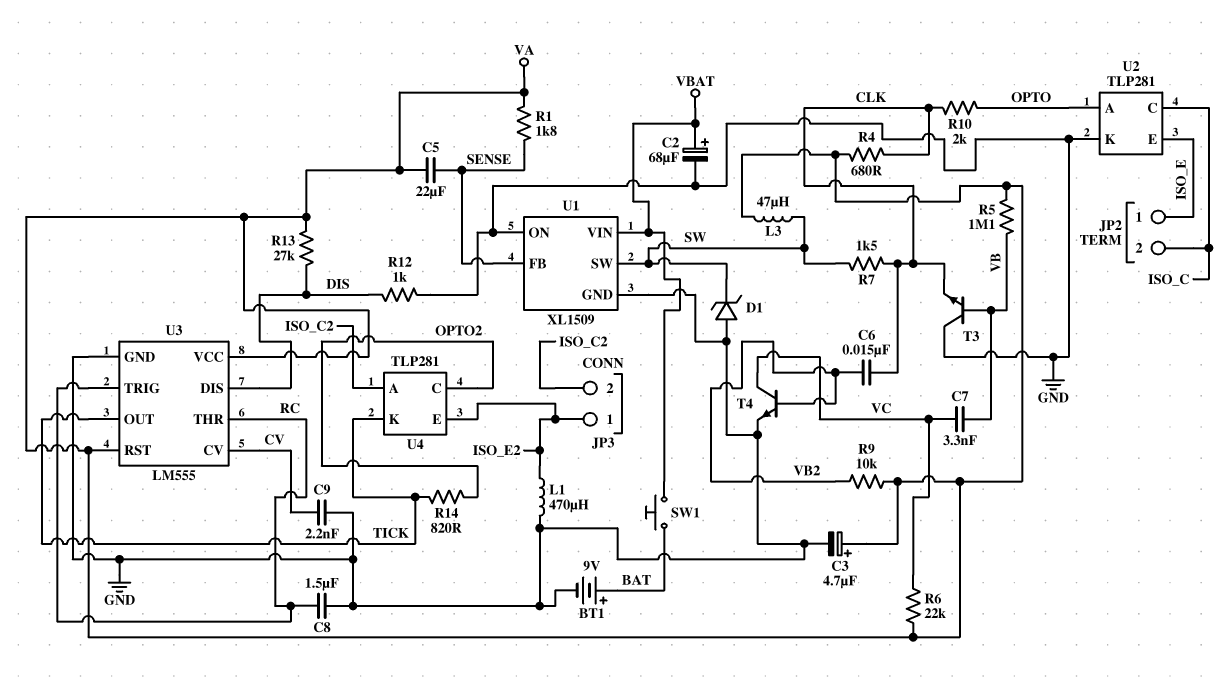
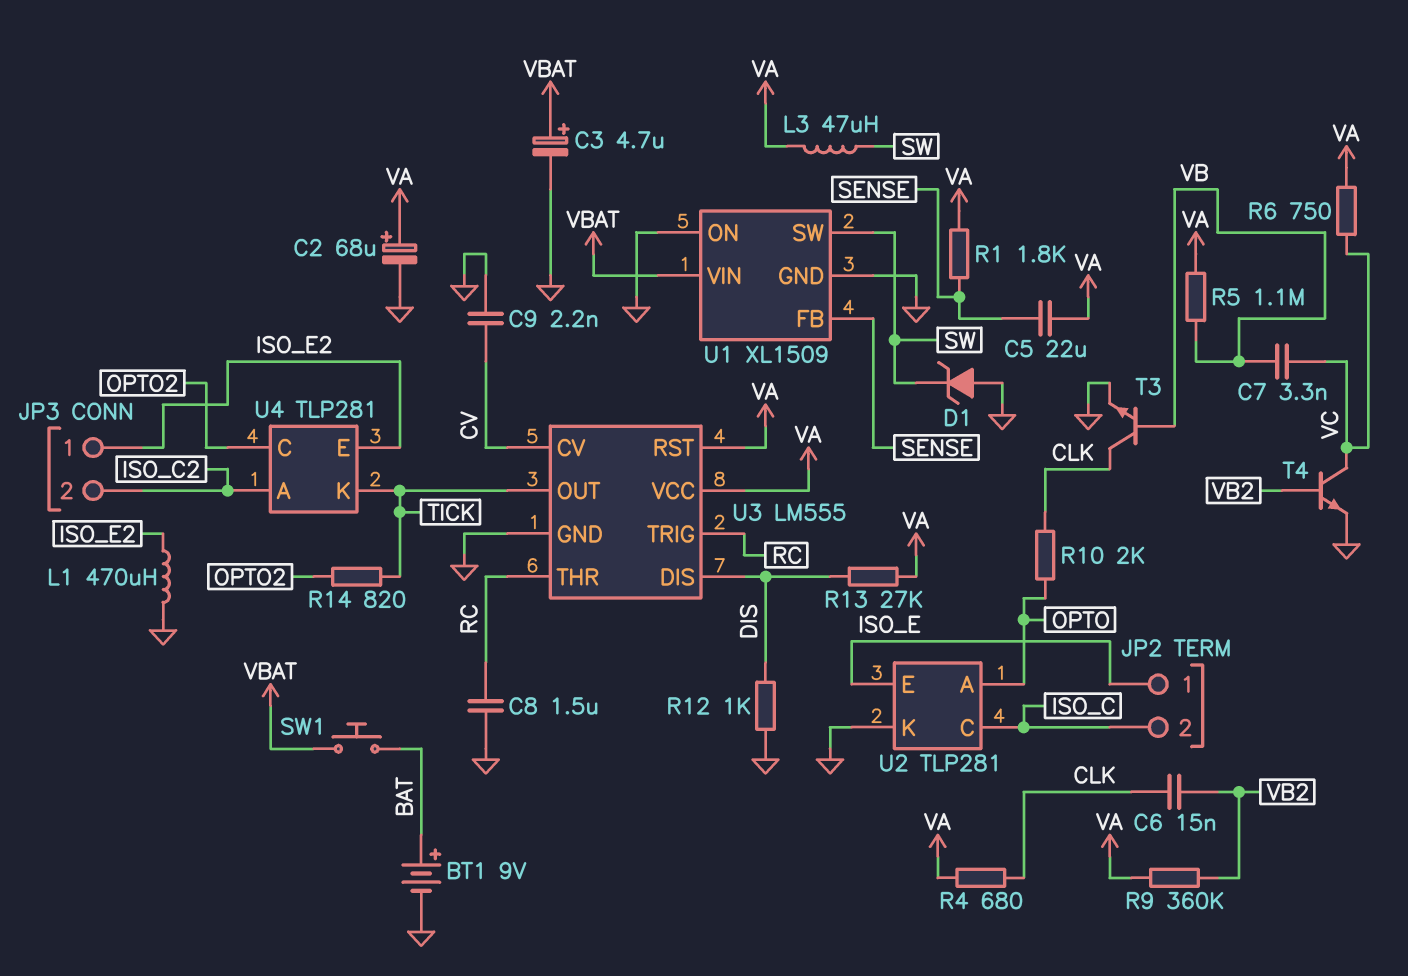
C2: 68uF (plus VBAT, minus GND) -> 68uF (plus VA, minus GND)
C3: 4.7uF (plus VA, minus GND) -> 4.7uF (plus VBAT, minus GND)
R6: 22k (VA, VC) -> 750 (VA, VC)
R7: 1.5k (CLK, SW) -> none
R9: 10k (VA, VB2) -> 360k (VA, VB2)
T3: NPN (B VB, C GND, E CLK) -> NPN (B VB, C CLK, E GND)

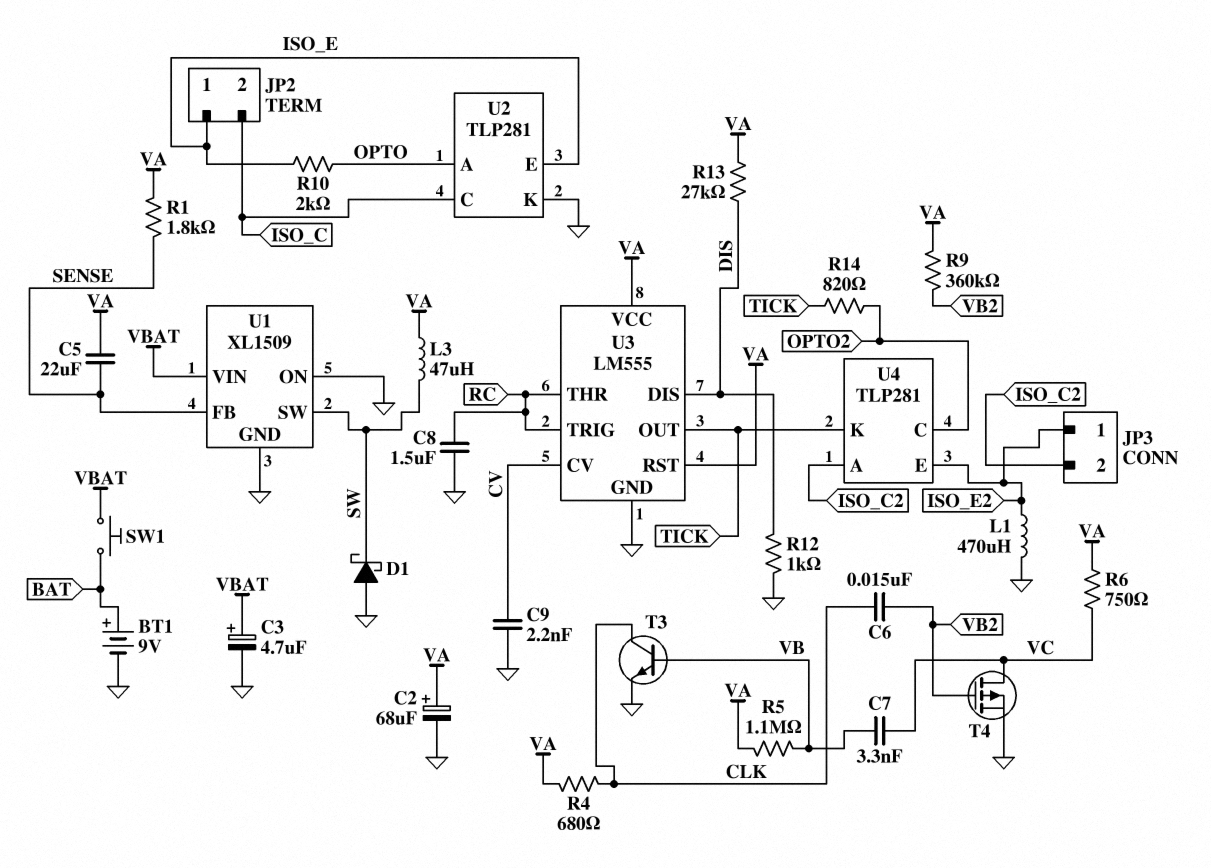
D1: zener (A GND, K SW) -> schottky (A GND, K SW)
R10: 2k (CLK, OPTO) -> 2k (ISO_E, OPTO)
T4: NPN (B VB2, C VC, E GND) -> PMOS (G VB2, D VC, S GND)

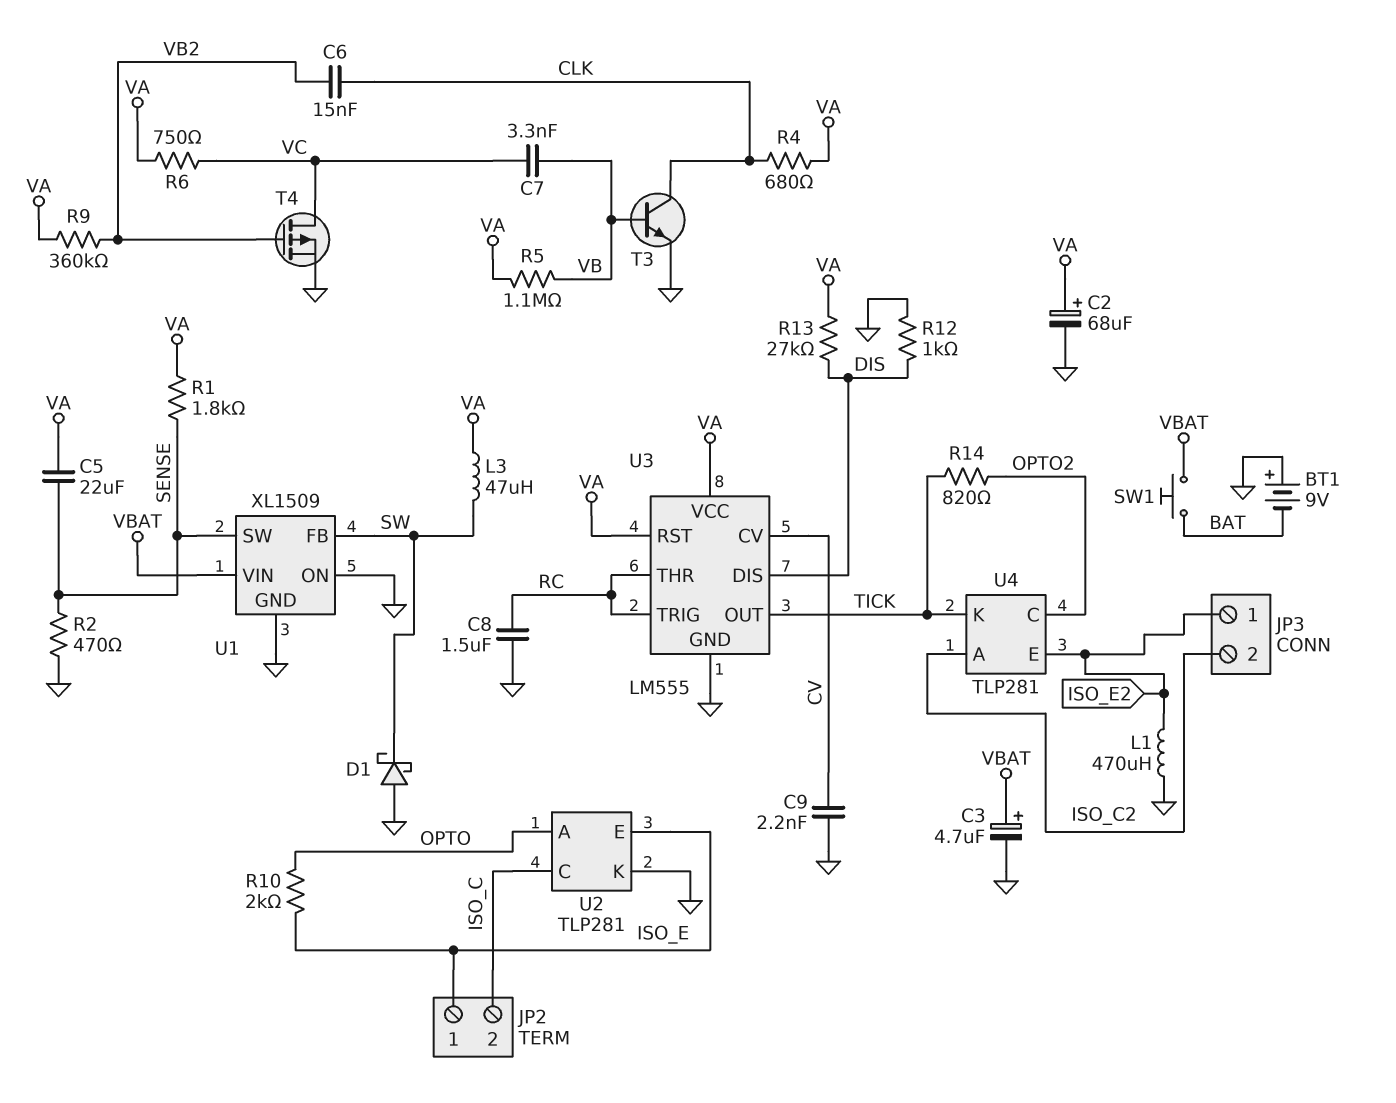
BT1: 9V (plus BAT, minus GND) -> 9V (plus GND, minus BAT)
R2: none -> 470 (GND, SENSE)
U1 pin FB: SENSE -> SW
U1 pin SW: SW -> SENSE

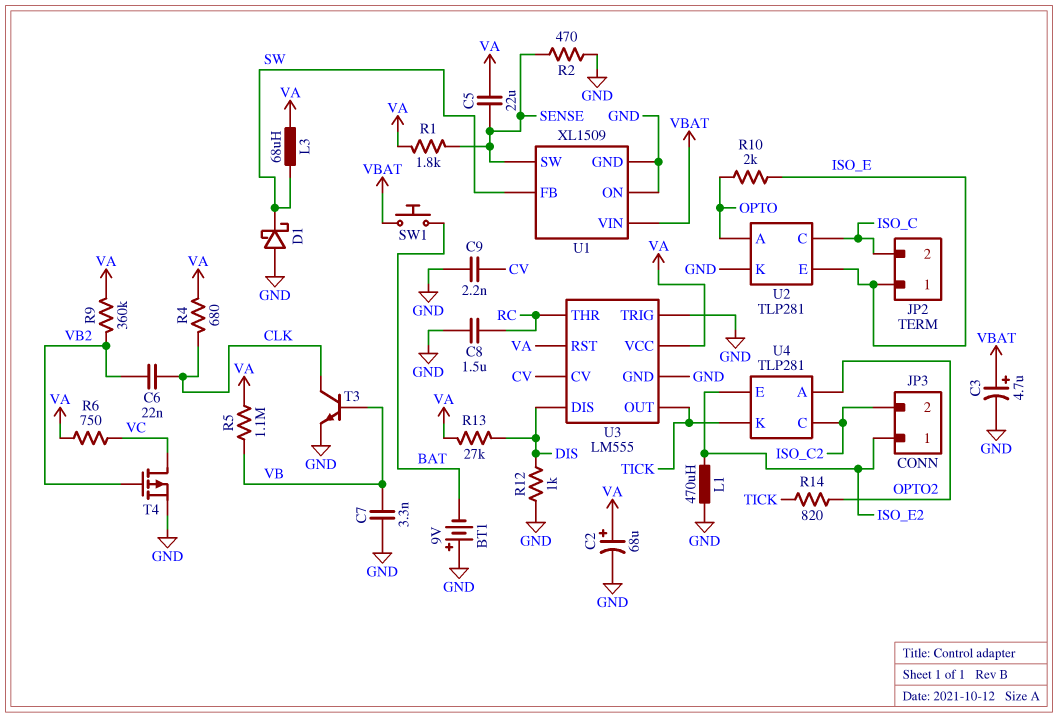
C6: 15nF (CLK, VB2) -> 22nF (CLK, VB2)
C7: 3.3nF (VB, VC) -> 3.3nF (GND, VB)
L3: 47uH (SW, VA) -> 68uH (SW, VA)
U3 pin TRIG: RC -> GND
U4 pin A: ISO_C2 -> OPTO2
U4 pin C: OPTO2 -> ISO_C2

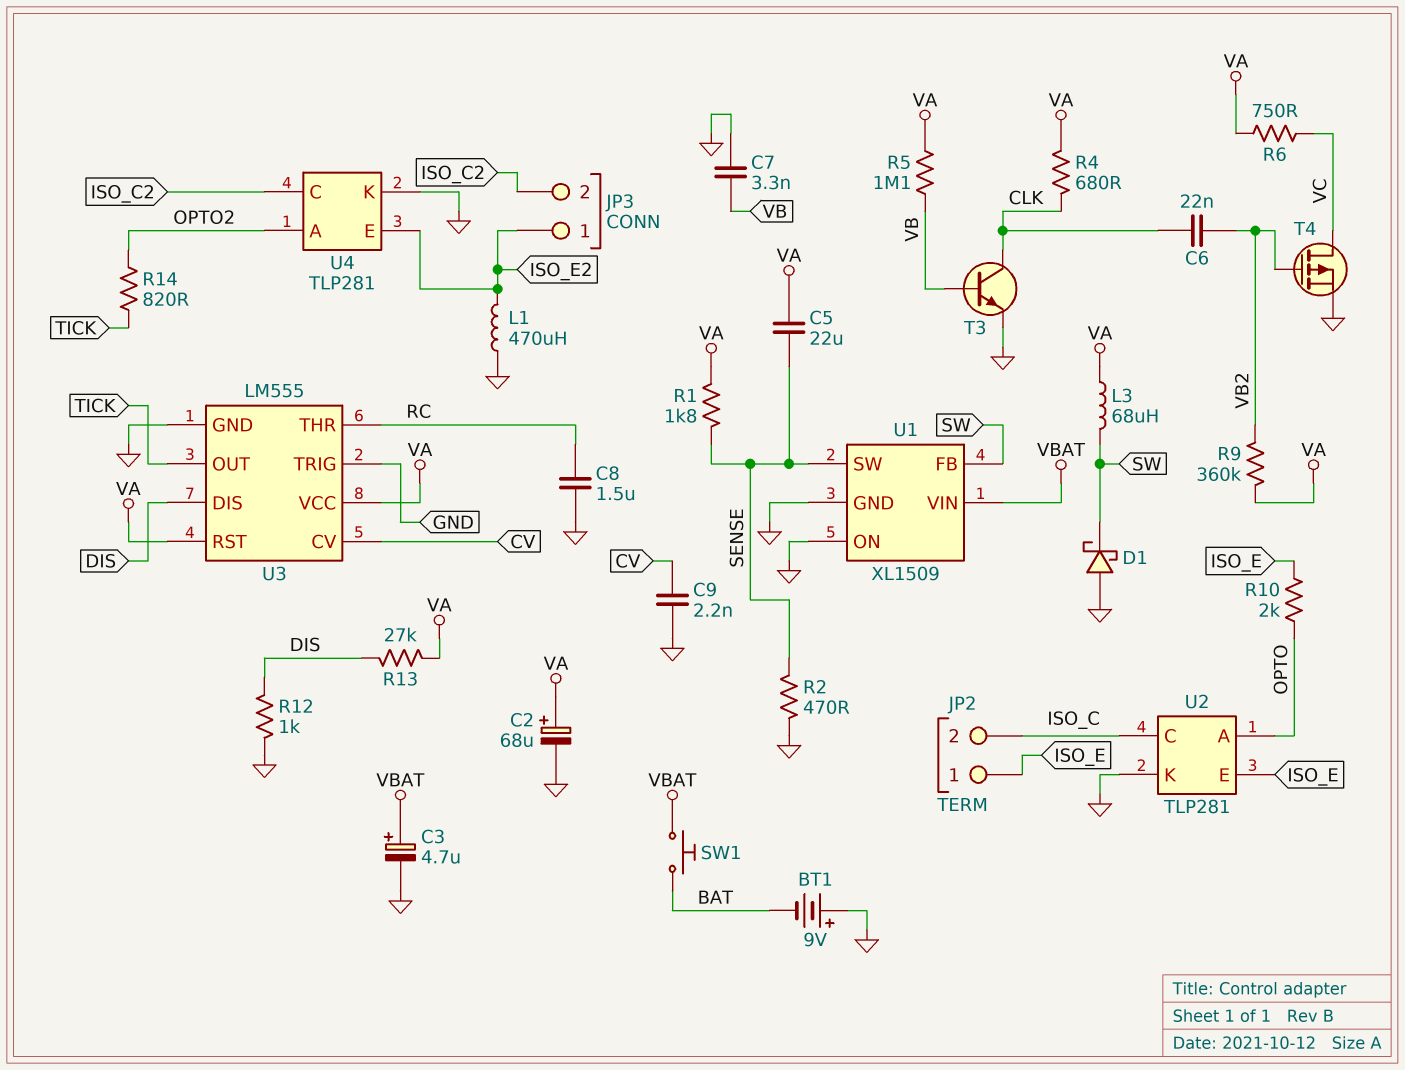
U4 pin K: TICK -> GND

